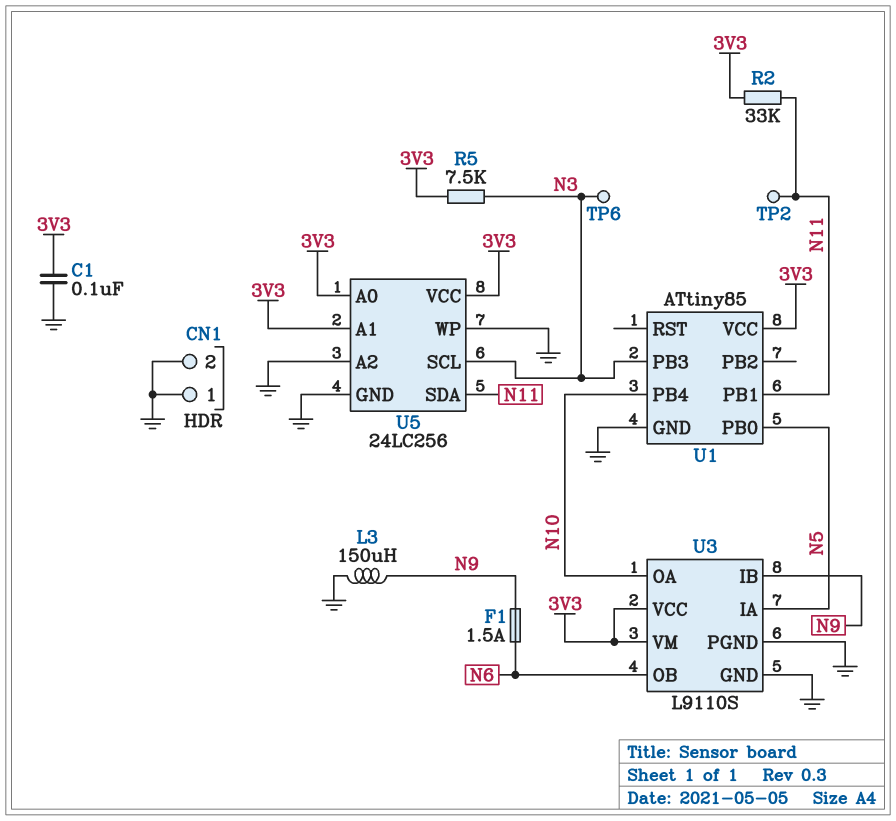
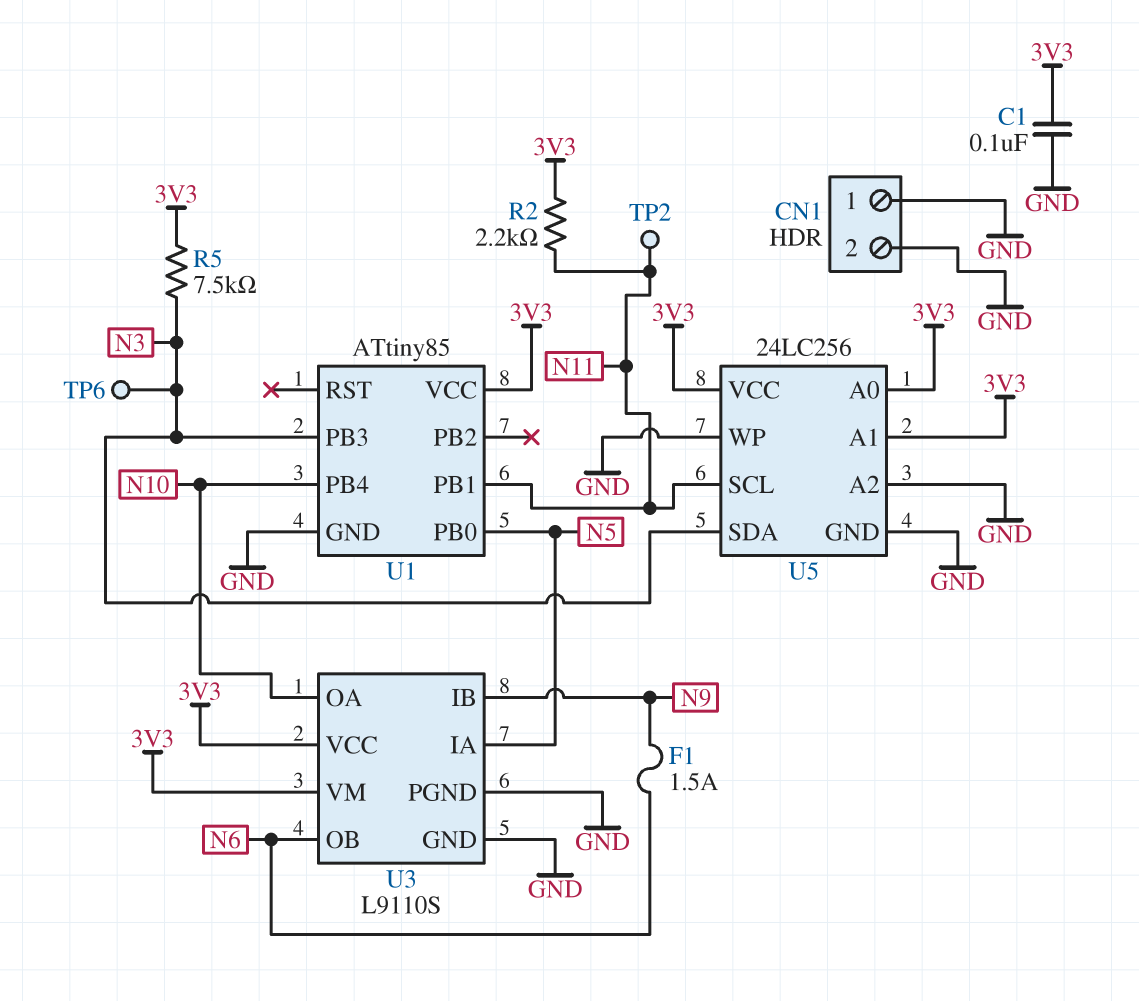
L3: 150uH (GND, N9) -> none
R2: 33k (3V3, N11) -> 2.2k (3V3, N11)
U5 pin SCL: N3 -> N11
U5 pin SDA: N11 -> N3

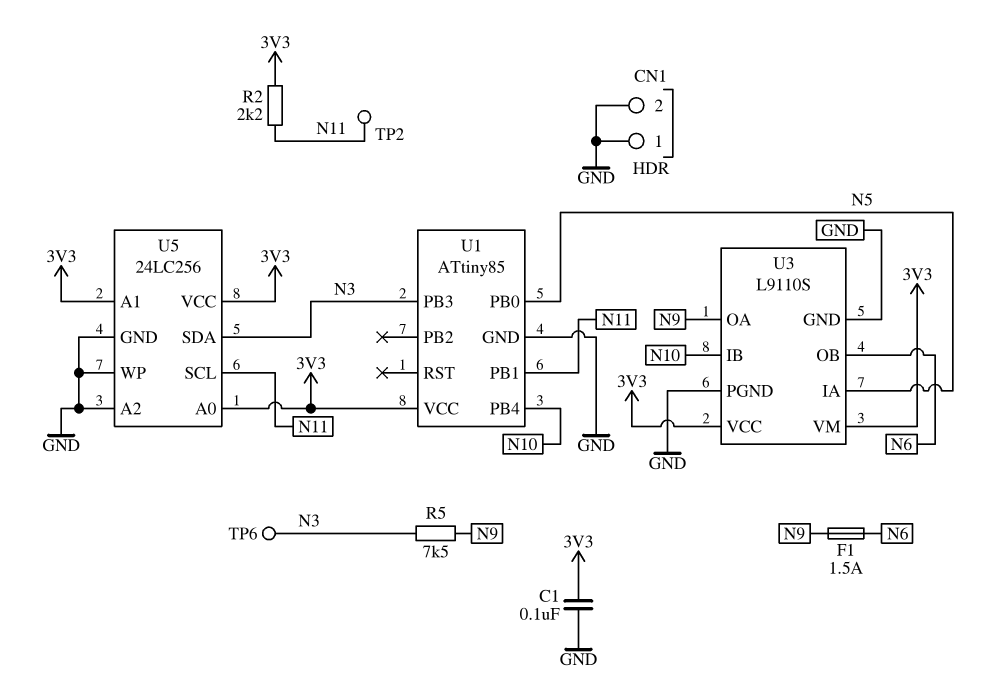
R5: 7.5k (3V3, N3) -> 7.5k (N3, N9)
U3 pin IB: N9 -> N10
U3 pin OA: N10 -> N9

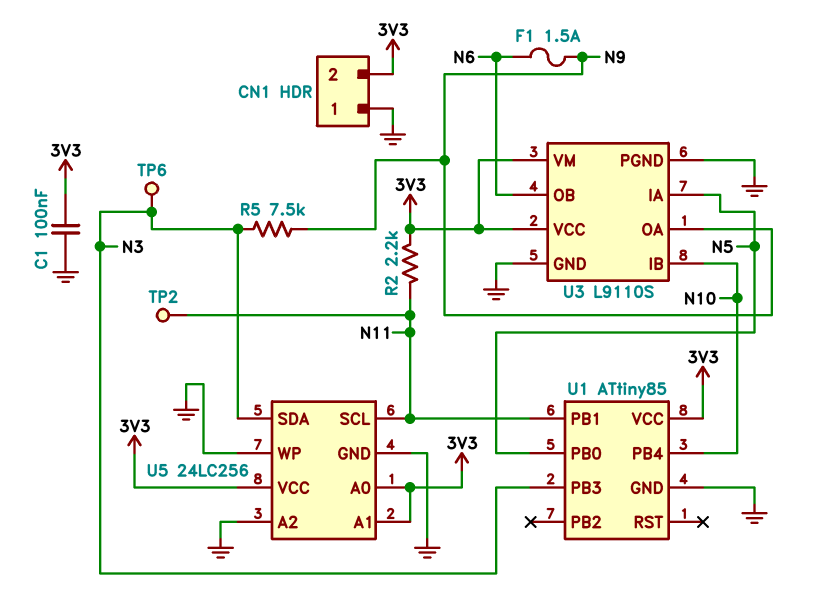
CN1 pin 2: GND -> 3V3

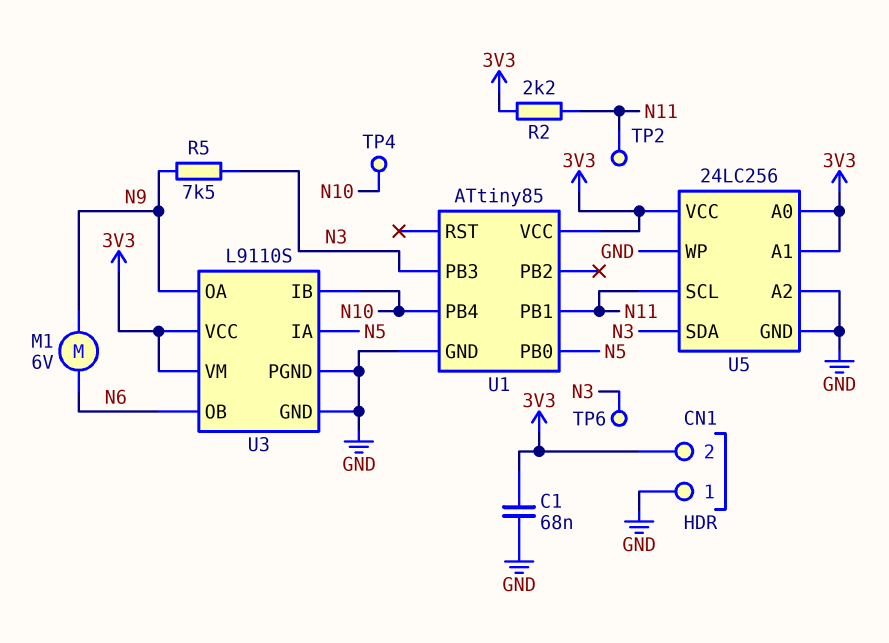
C1: 100nF (3V3, GND) -> 68nF (3V3, GND)
F1: 1.5A (N6, N9) -> none
M1: none -> motor 6V (N6, N9)
TP4: none -> test point (N10)

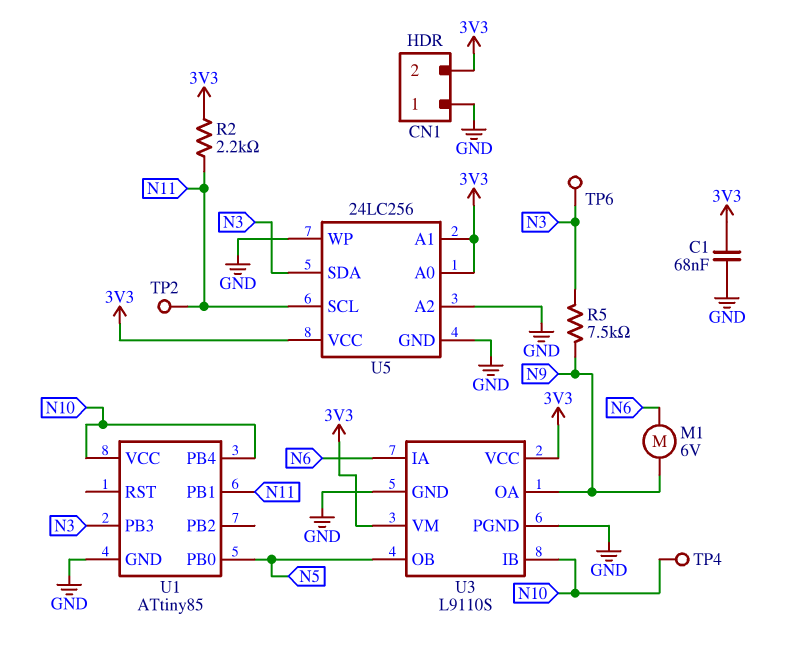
U1 pin VCC: 3V3 -> N10
U3 pin IA: N5 -> N6
U3 pin OB: N6 -> N5

